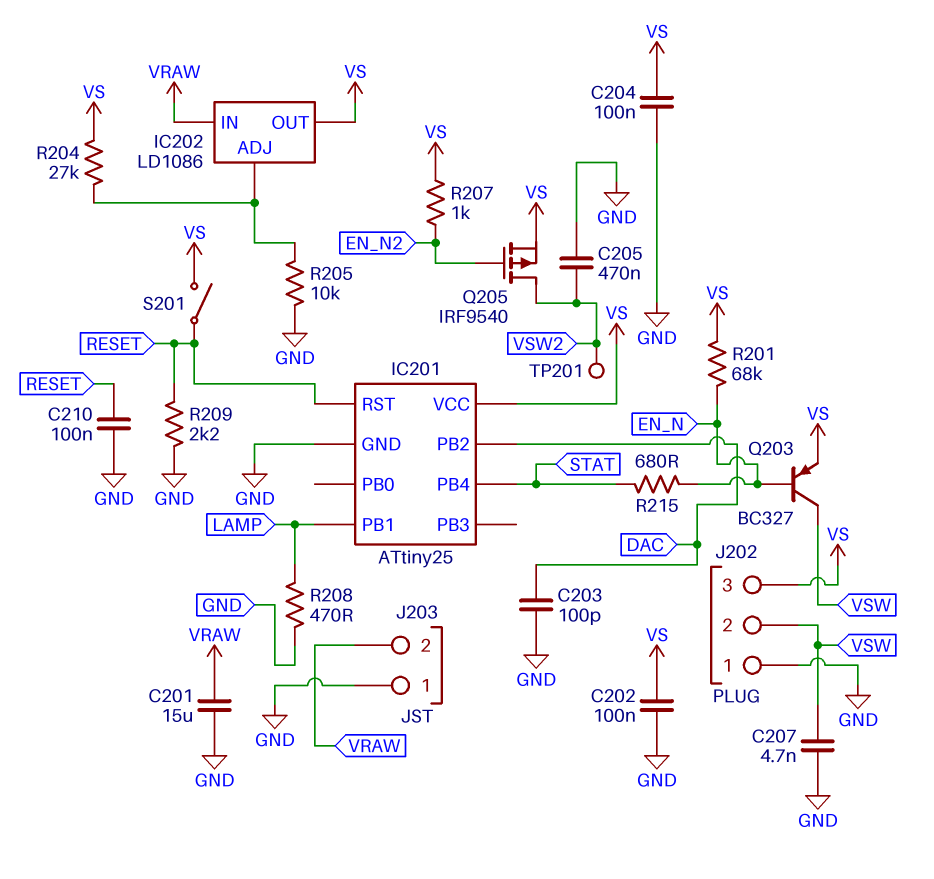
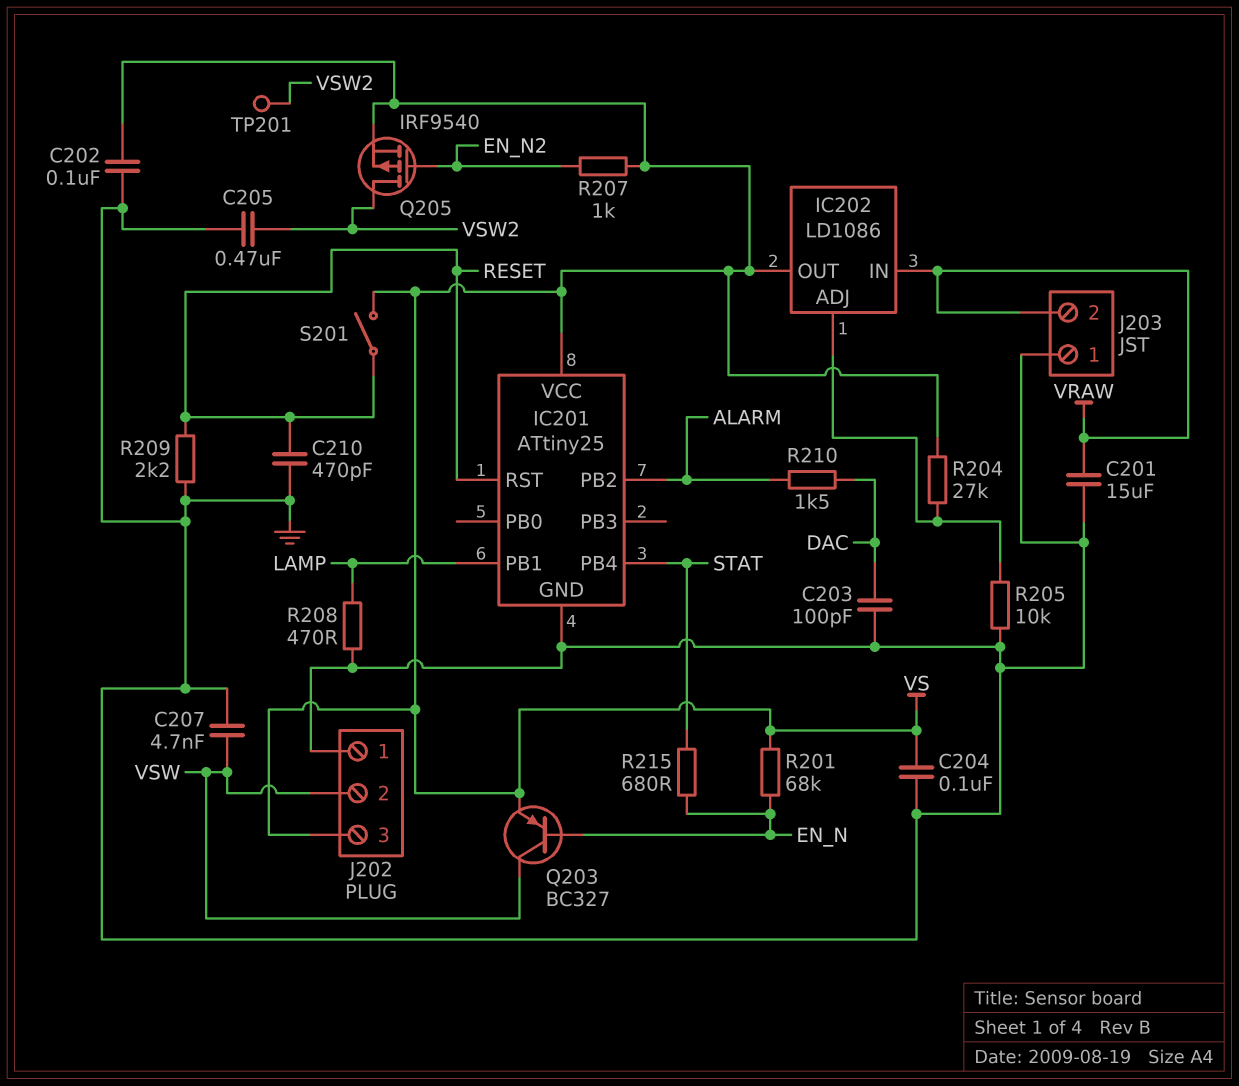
C210: 100nF (GND, RESET) -> 470pF (GND, RESET)
IC201 pin PB2: DAC -> ALARM
R210: none -> 1.5k (ALARM, DAC)

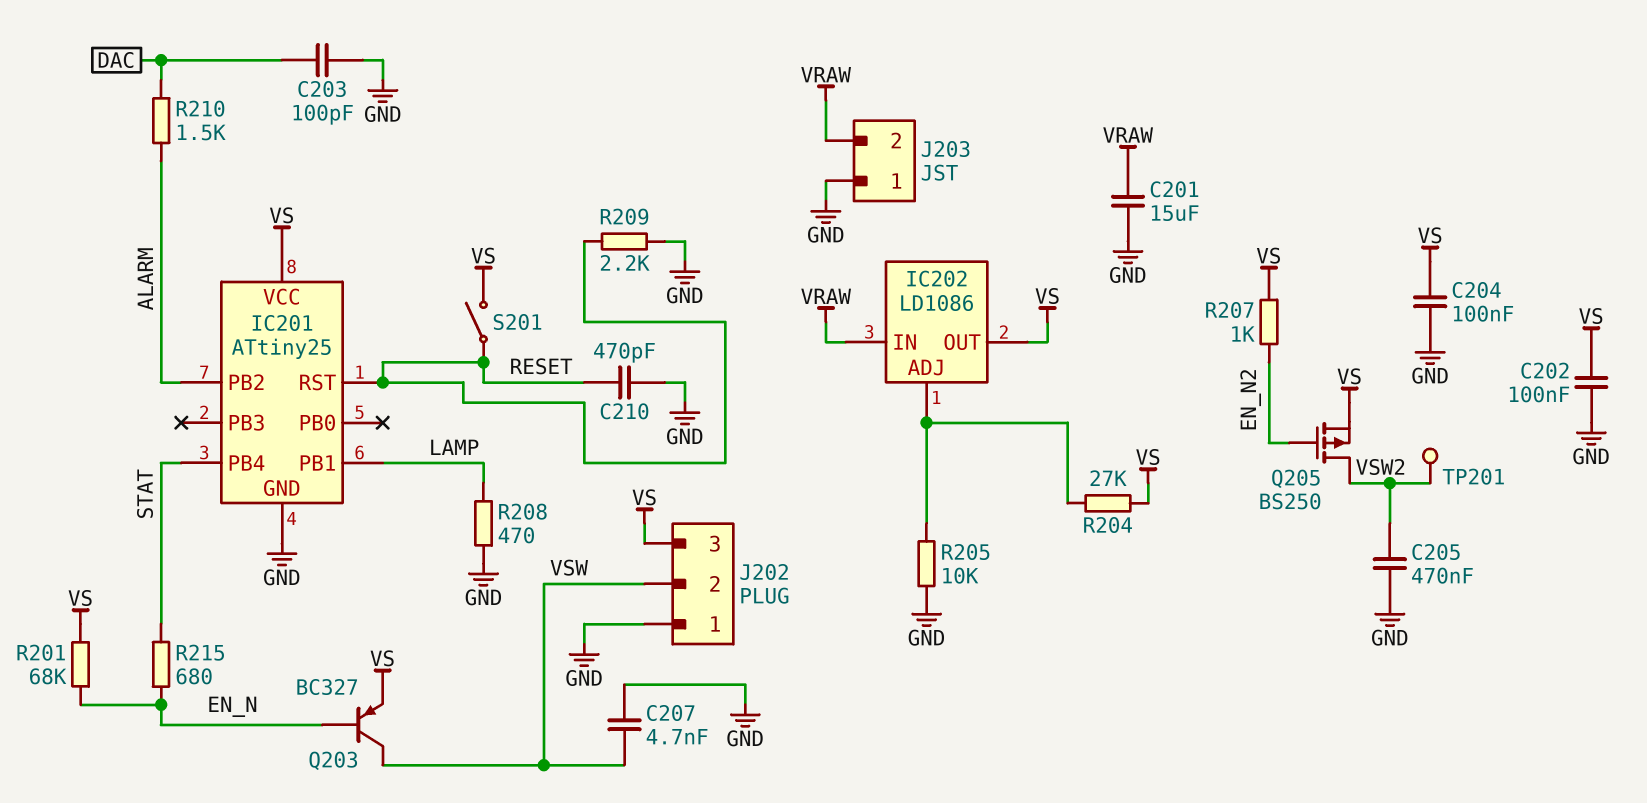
Q205: PMOS IRF9540 (G EN_N2, D VSW2, S VS) -> PMOS BS250 (G EN_N2, D VSW2, S VS)

